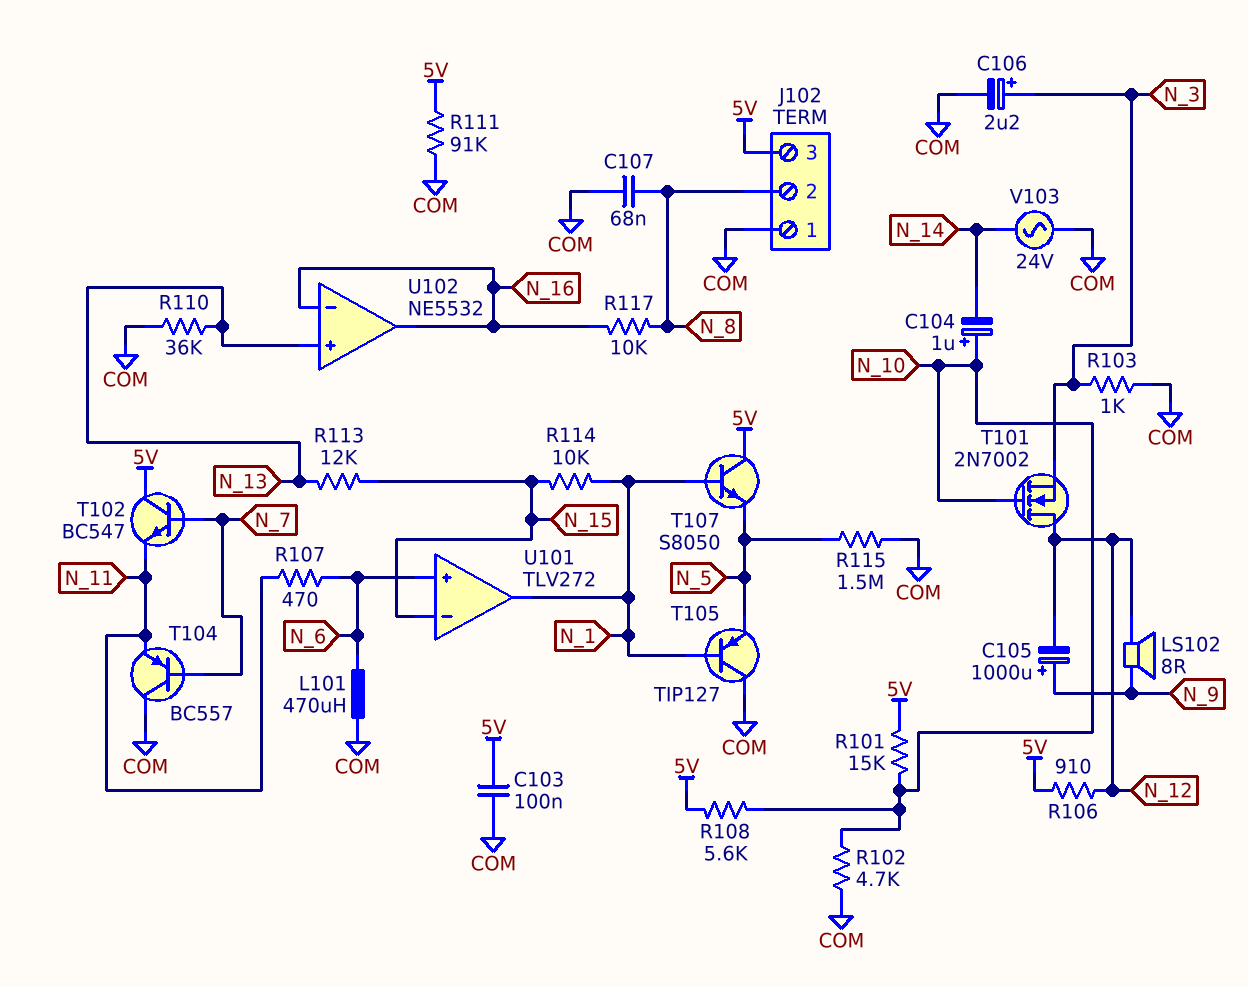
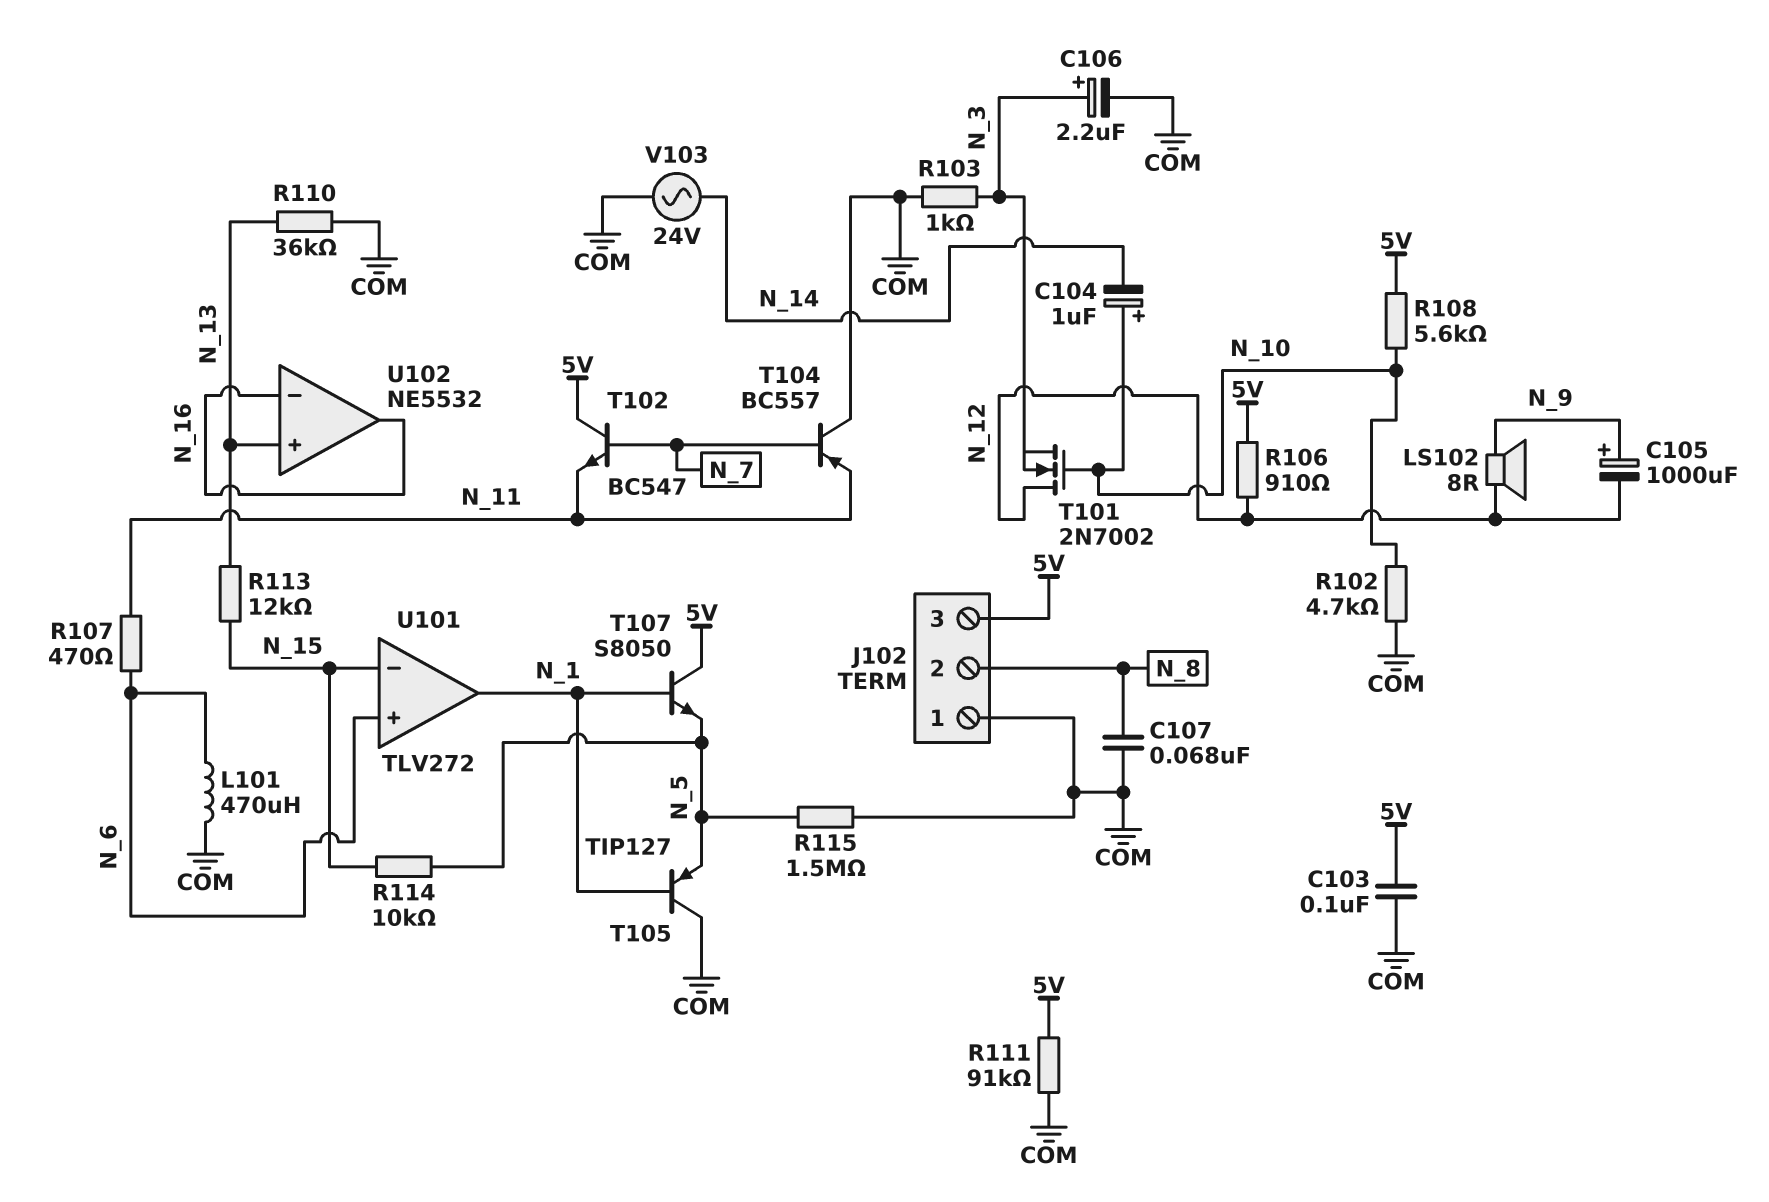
R101: 15k (5V, N_10) -> none
R114: 10k (N_1, N_15) -> 10k (N_5, N_15)
R117: 10k (N_8, N_16) -> none

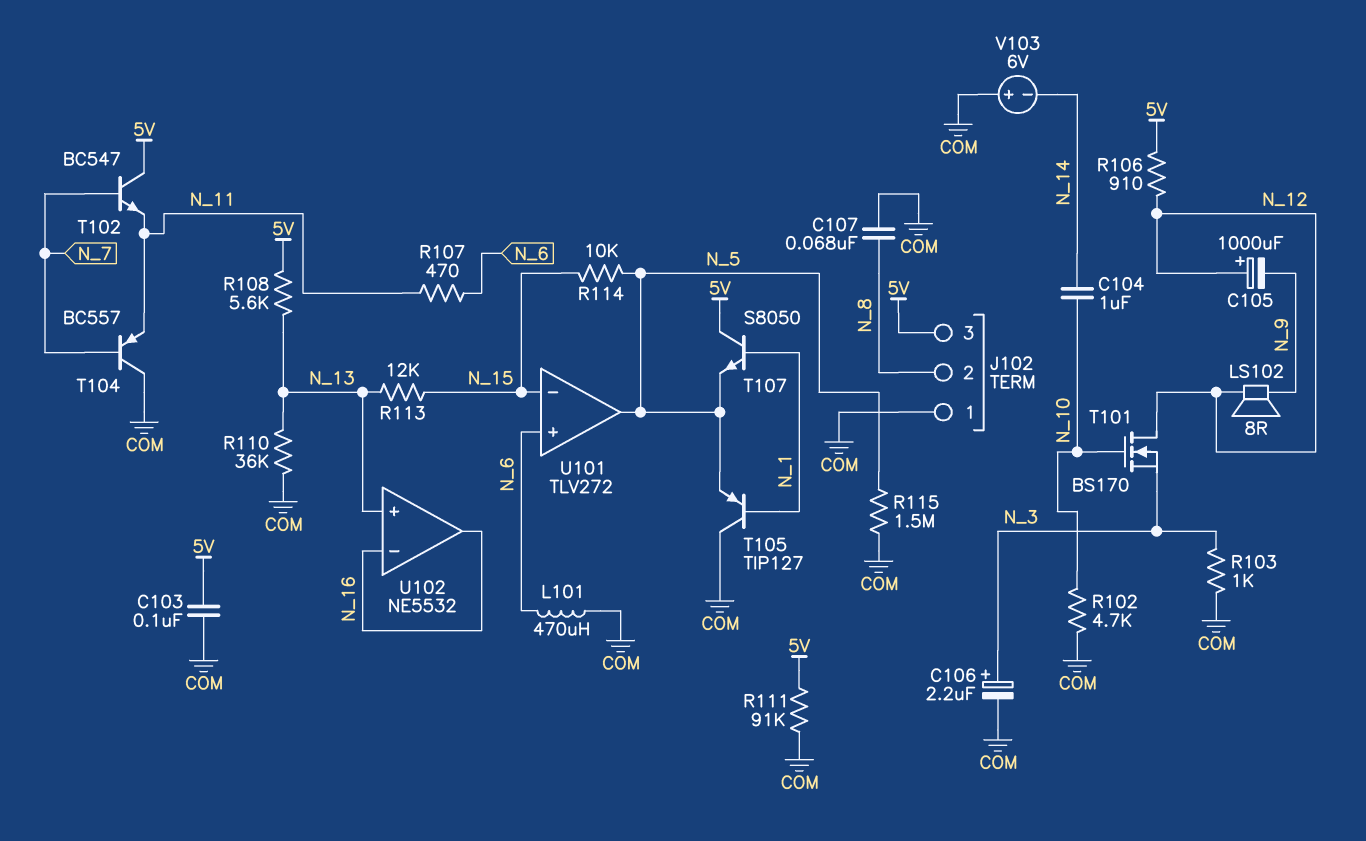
C104: 1uF (plus N_10, minus N_14) -> 1uF (N_10, N_14)
C105: 1000uF (plus N_9, minus N_12) -> 1000uF (plus N_12, minus N_9)
R108: 5.6k (5V, N_10) -> 5.6k (5V, N_13)
T101: NMOS 2N7002 (G N_10, D N_12, S N_3) -> NMOS BS170 (G N_10, D N_12, S N_3)
U101 pin out: N_1 -> N_5
V103: AC 24V (COM, N_14) -> 6V (plus COM, minus N_14)

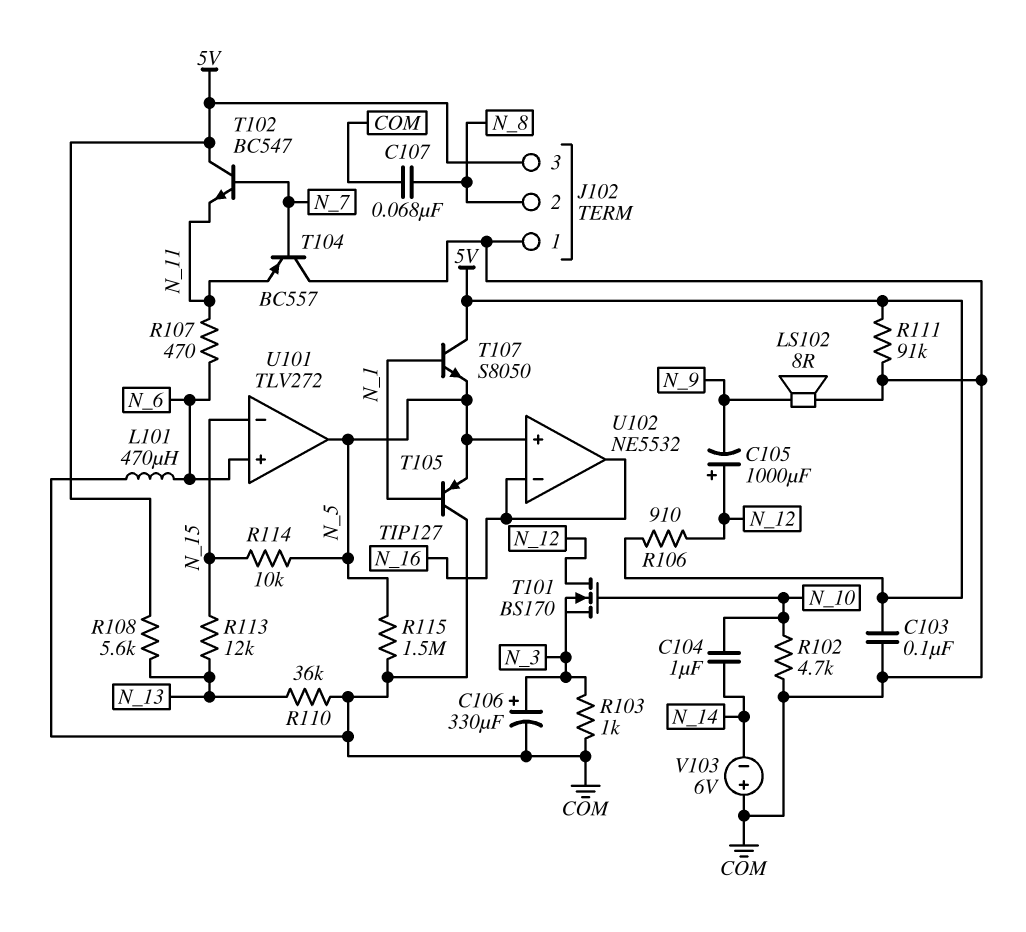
C106: 2.2uF (plus N_3, minus COM) -> 330uF (plus N_3, minus COM)
LS102: speaker 8R (N_9, N_12) -> speaker 8R (COM, N_9)
U102 pin in+: N_13 -> N_5

